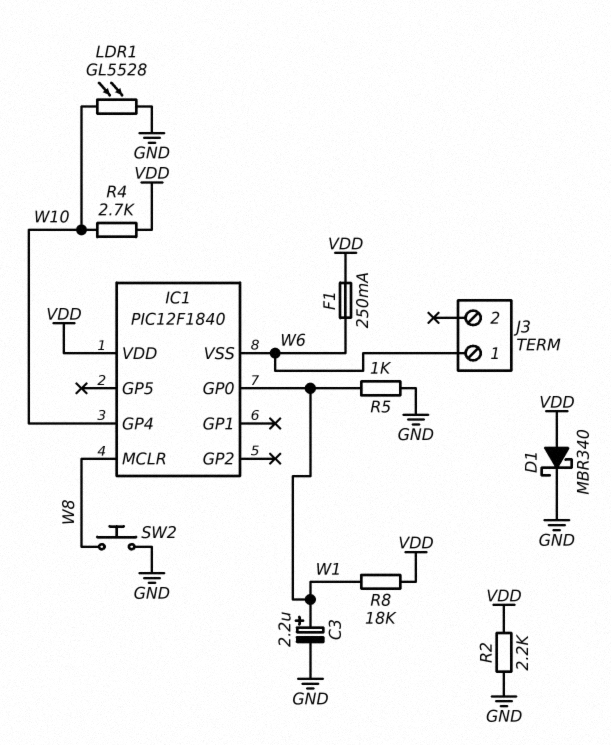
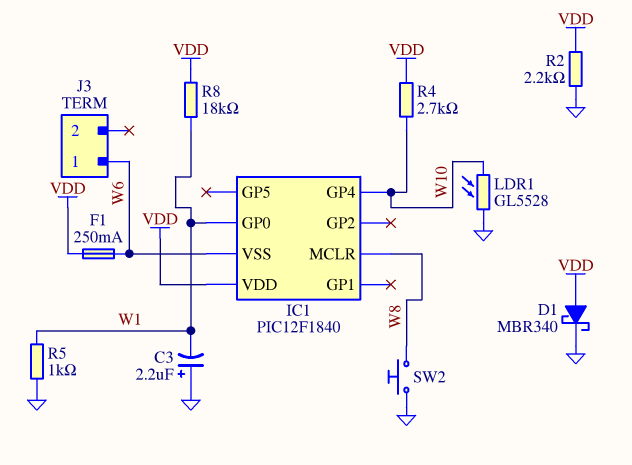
C3: 2.2uF (plus W1, minus GND) -> 2.2uF (plus GND, minus W1)

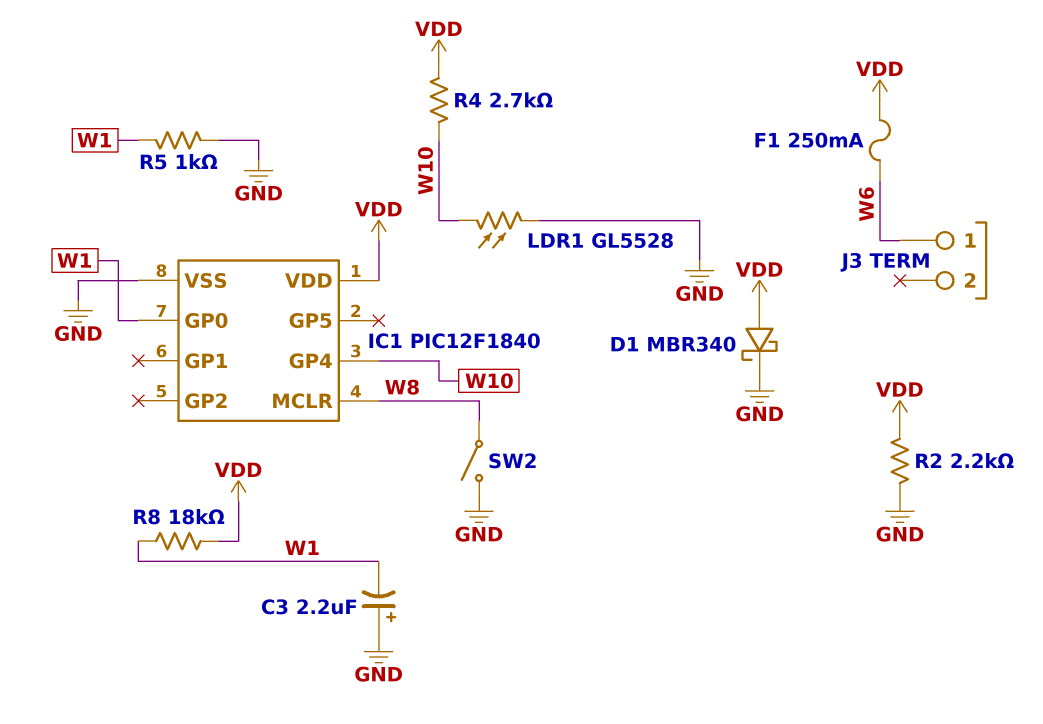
IC1 pin VSS: W6 -> GND
SW2: button (GND, W8) -> switch (GND, W8)

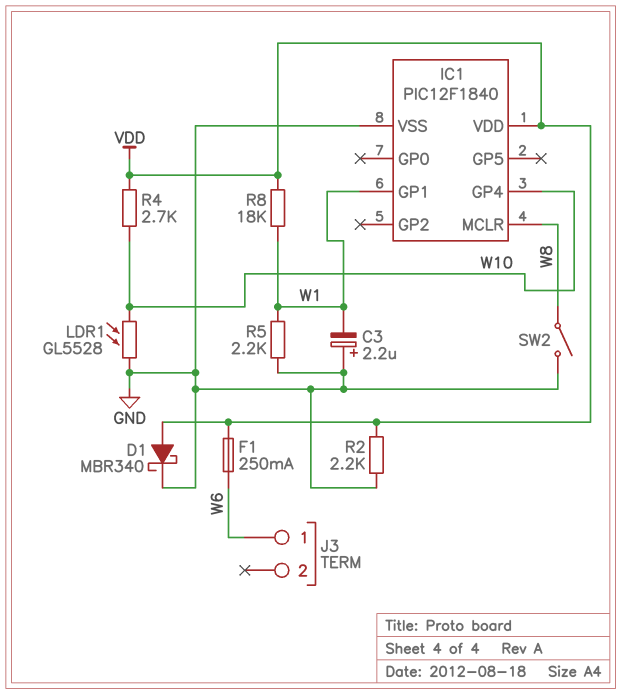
IC1 pin GP0: W1 -> none
IC1 pin GP1: none -> W1
R5: 1k (GND, W1) -> 2.2k (GND, W1)

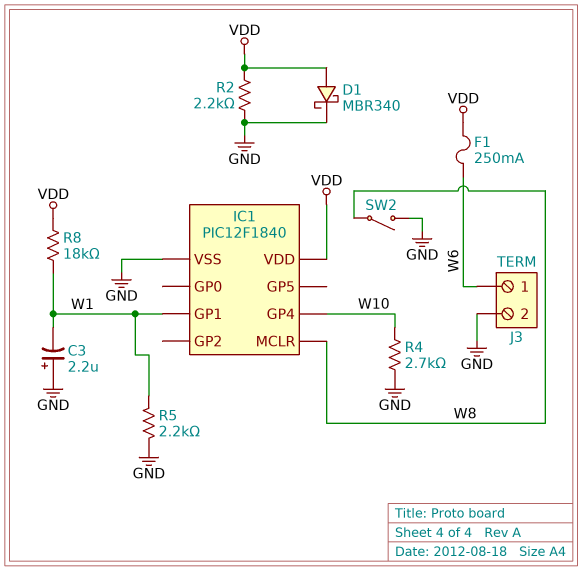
J3 pin 2: none -> GND
LDR1: GL5528 (GND, W10) -> none
R4: 2.7k (VDD, W10) -> 2.7k (GND, W10)

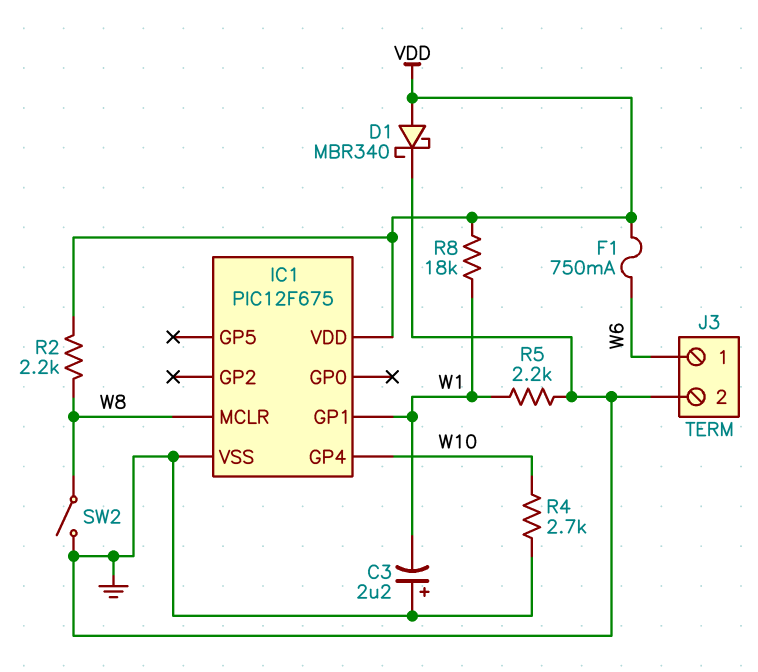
F1: 250mA (VDD, W6) -> 750mA (VDD, W6)
IC1: PIC12F1840 -> PIC12F675
R2: 2.2k (GND, VDD) -> 2.2k (VDD, W8)

